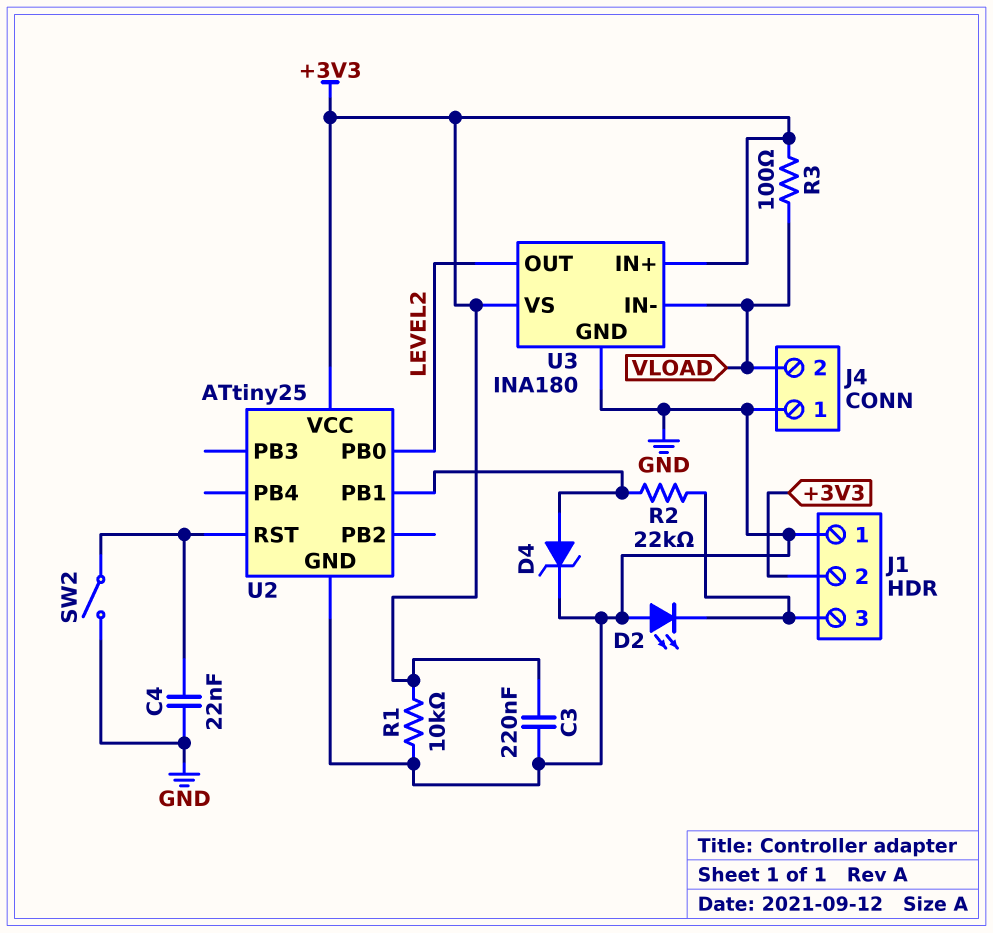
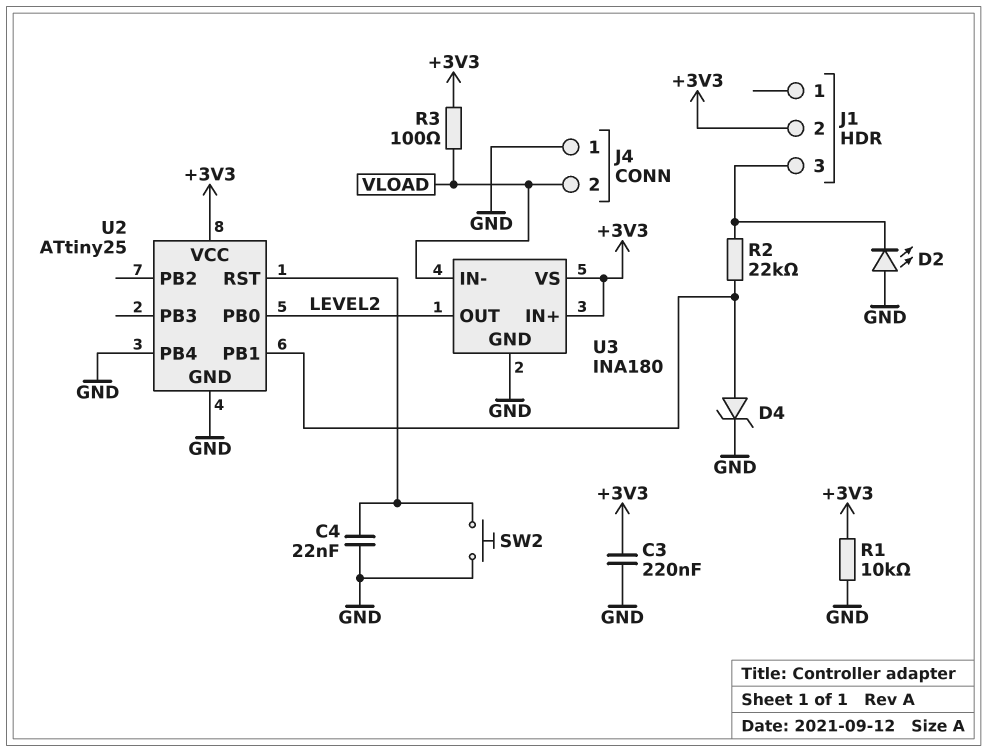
J1 pin 1: GND -> none
SW2: switch (GND, U2/RST) -> button (GND, U2/RST)
U2 pin PB4: none -> GND

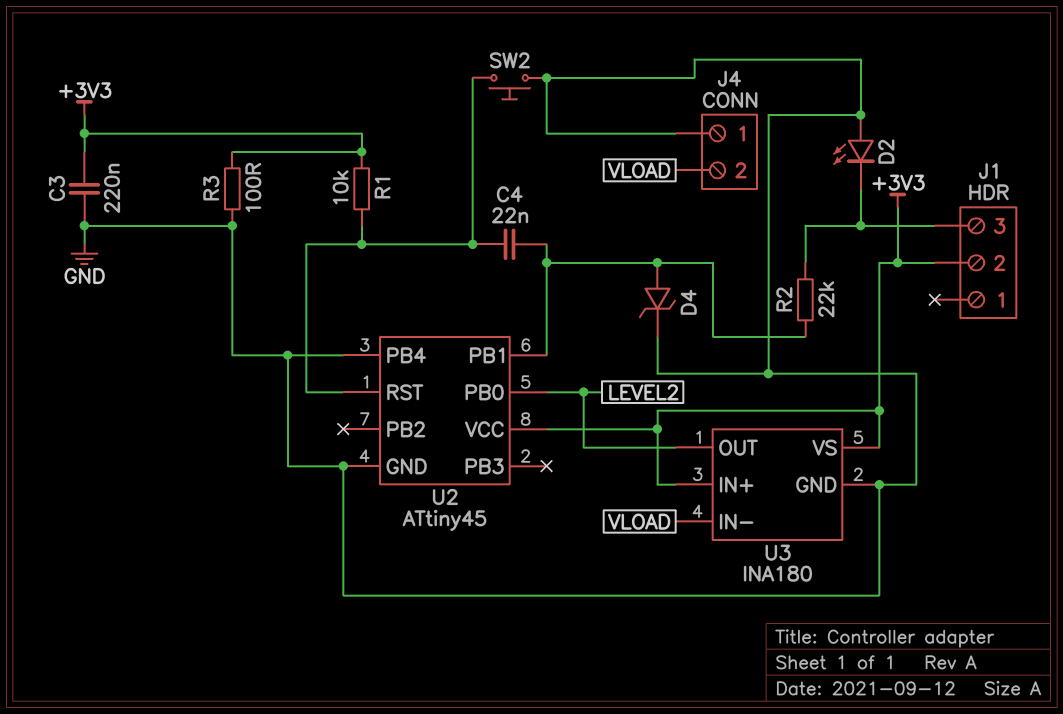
C4: 22nF (GND, U2/RST) -> 22nF (U2/PB1, U2/RST)
R1: 10k (+3V3, GND) -> 10k (+3V3, U2/RST)
R3: 100 (+3V3, VLOAD) -> 100 (+3V3, GND)
U2: ATtiny25 -> ATtiny45

